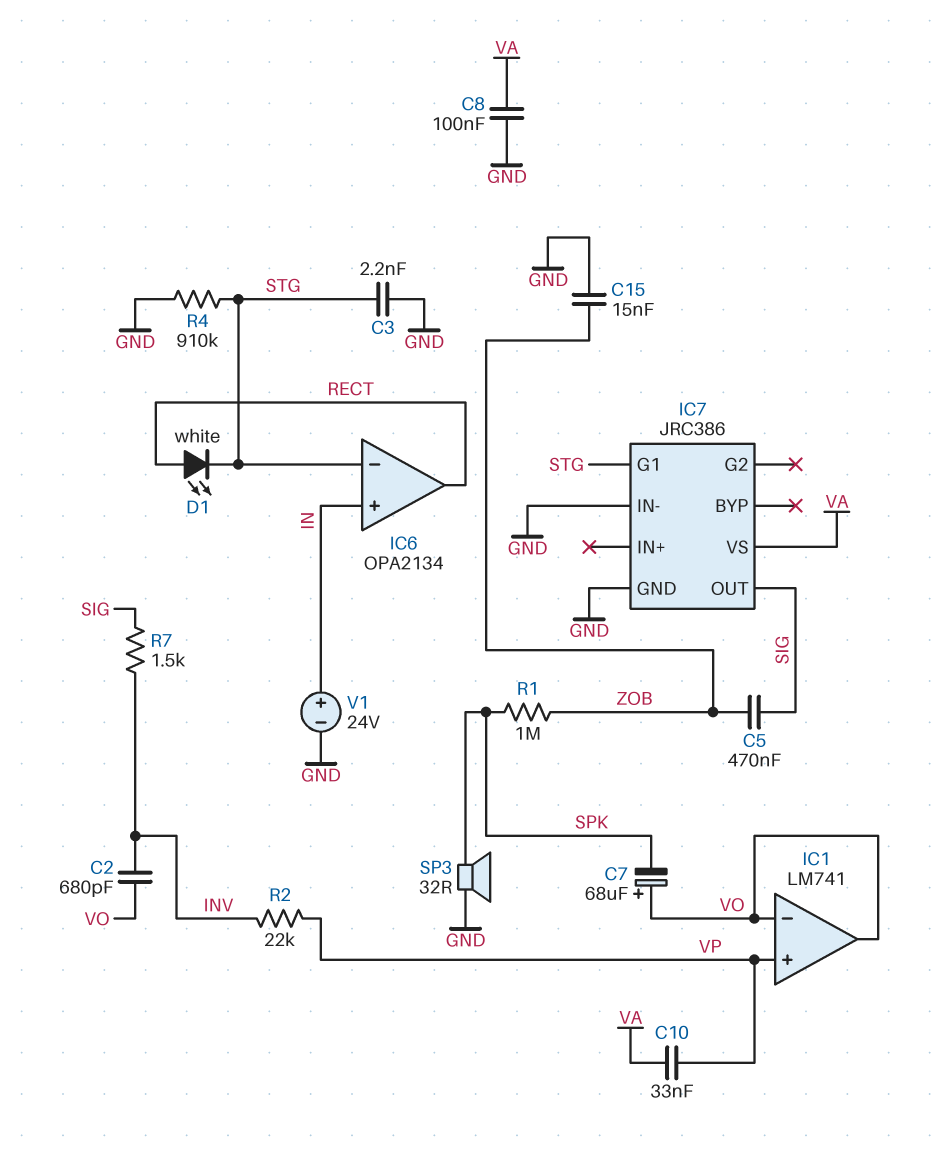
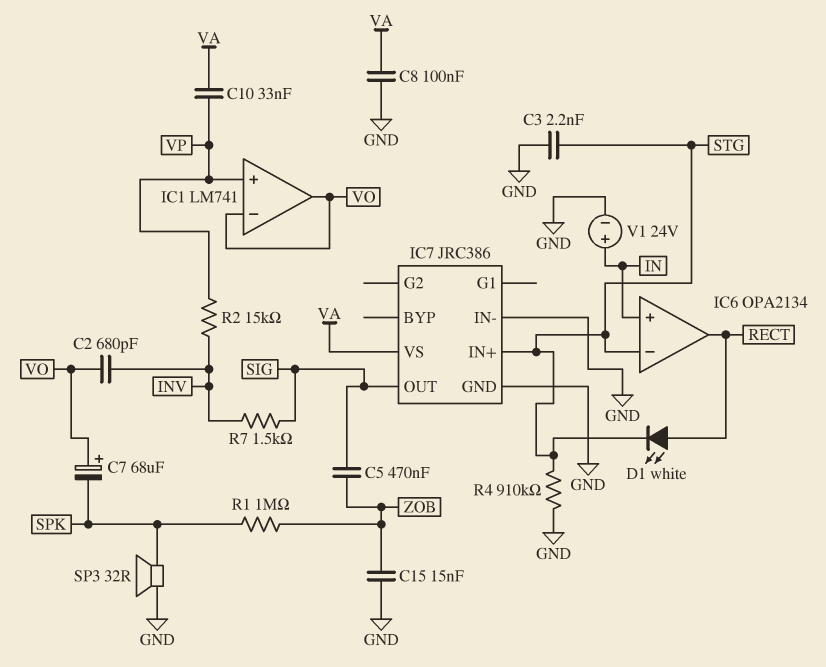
IC7 pin G1: STG -> none
IC7 pin IN+: none -> STG
R2: 22k (INV, VP) -> 15k (INV, VP)

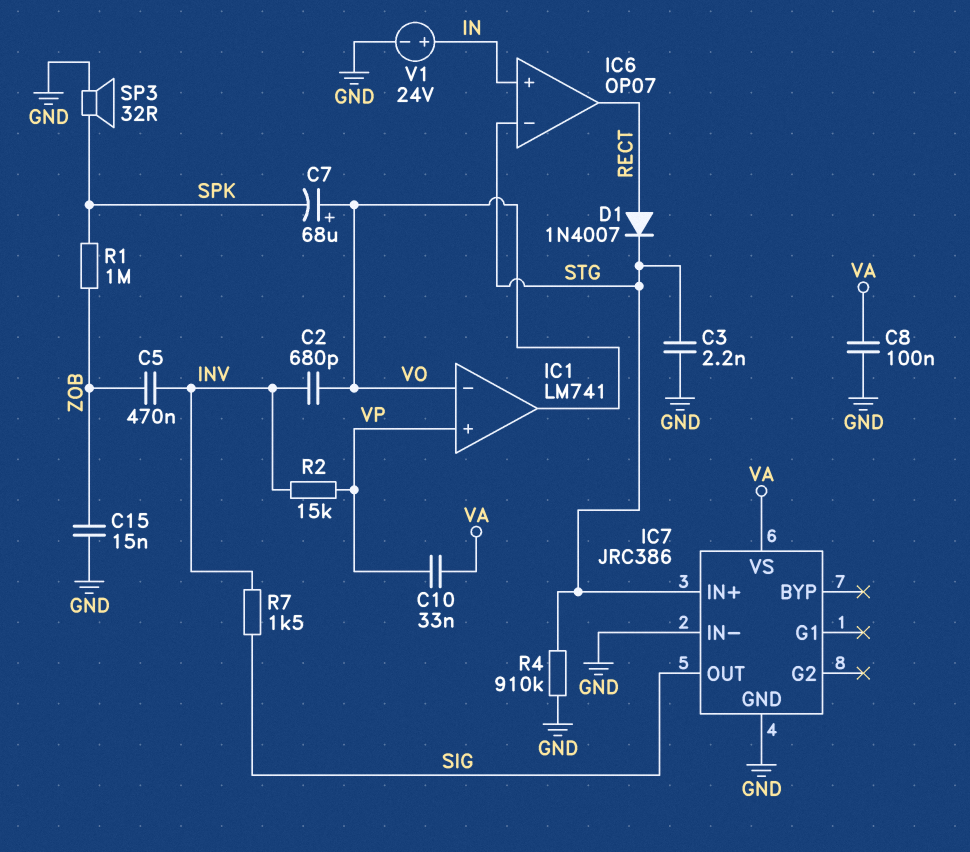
C5: 470nF (SIG, ZOB) -> 470nF (INV, ZOB)
D1: LED white (A RECT, K STG) -> diode 1N4007 (A RECT, K STG)
IC6: OPA2134 -> OP07

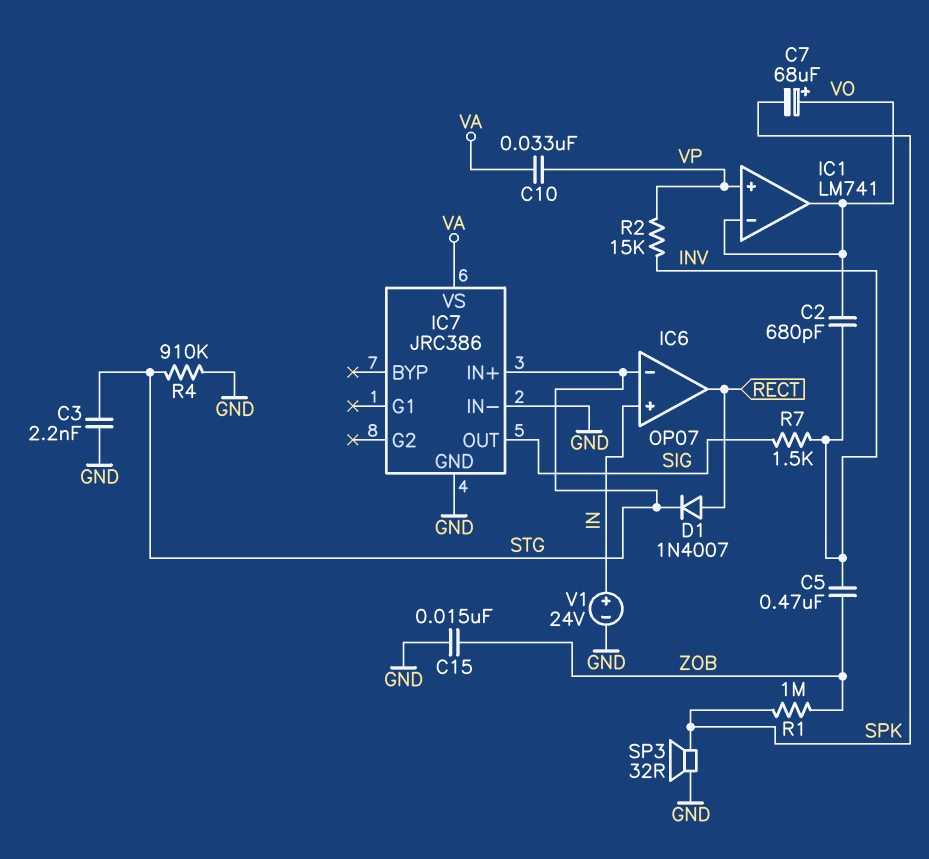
C8: 100nF (GND, VA) -> none

